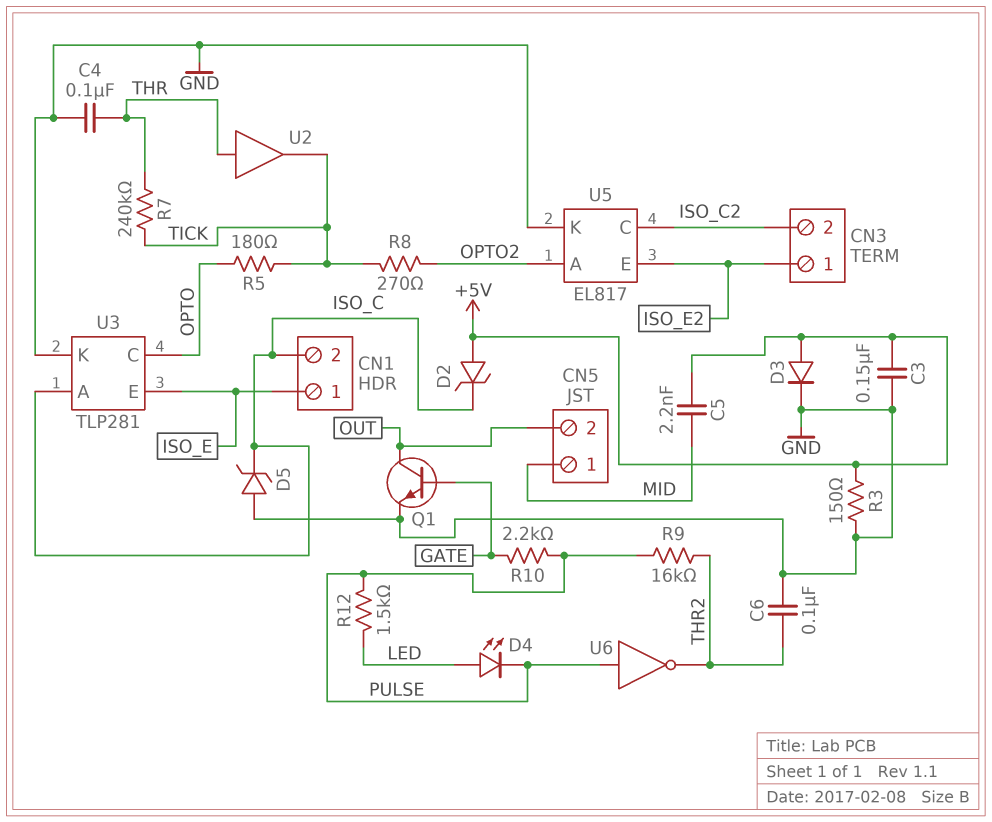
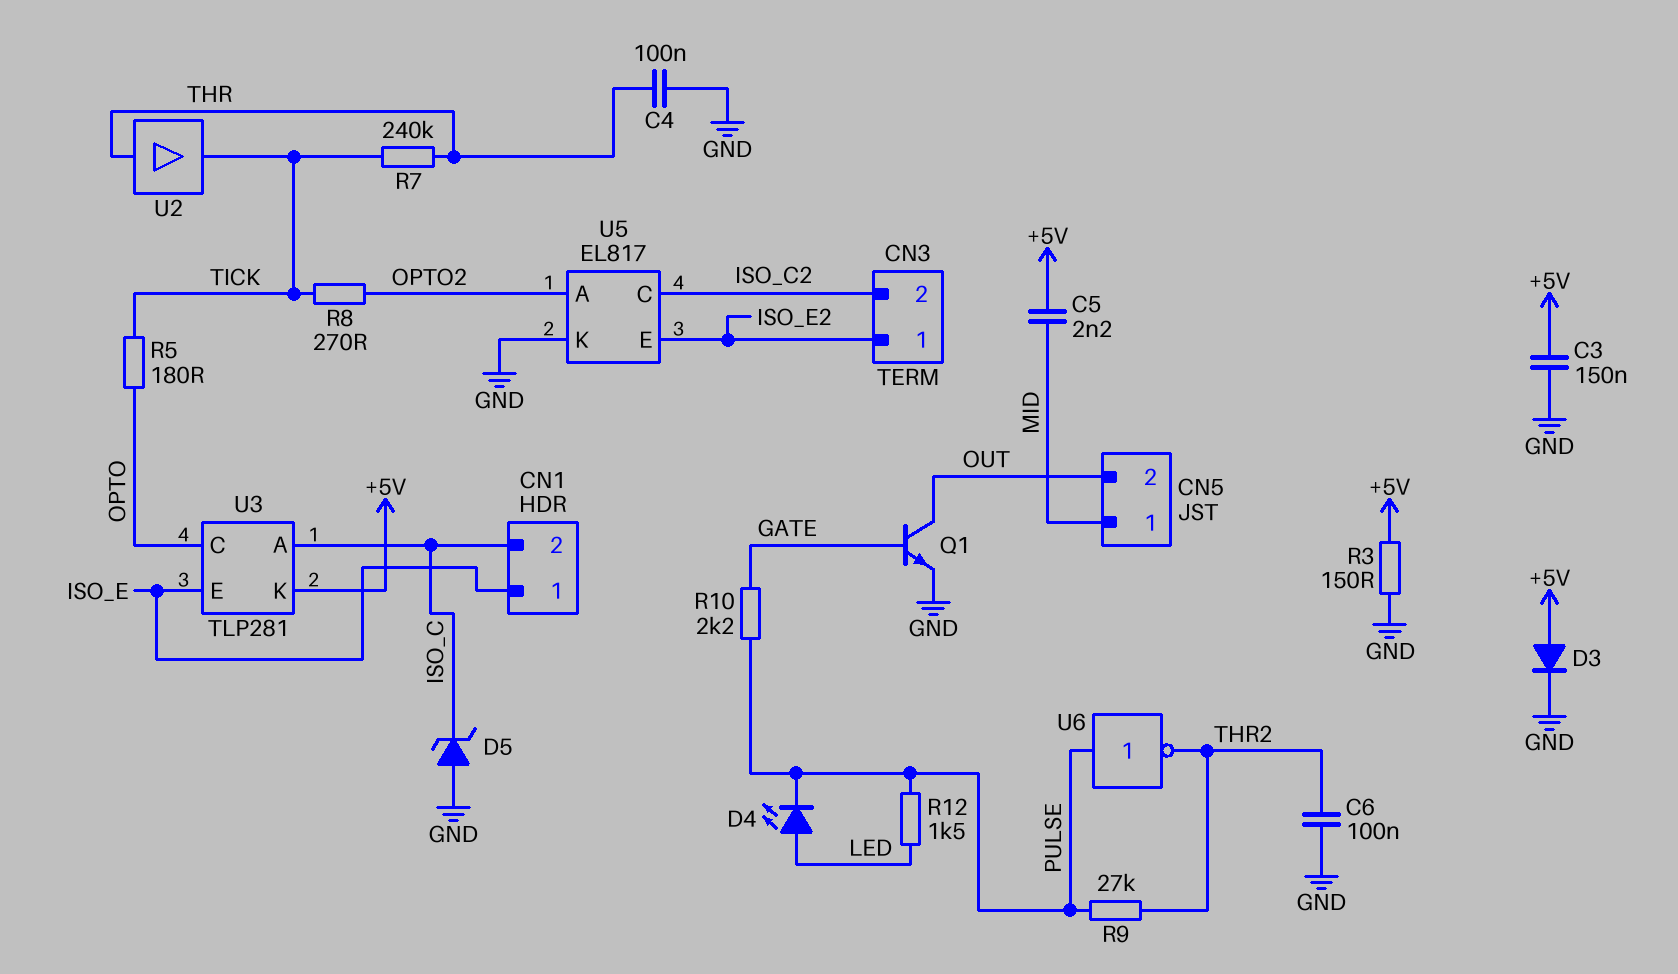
D2: zener (A +5V, K ISO_C) -> none
R9: 16k (PULSE, THR2) -> 27k (PULSE, THR2)
U3 pin K: GND -> +5V

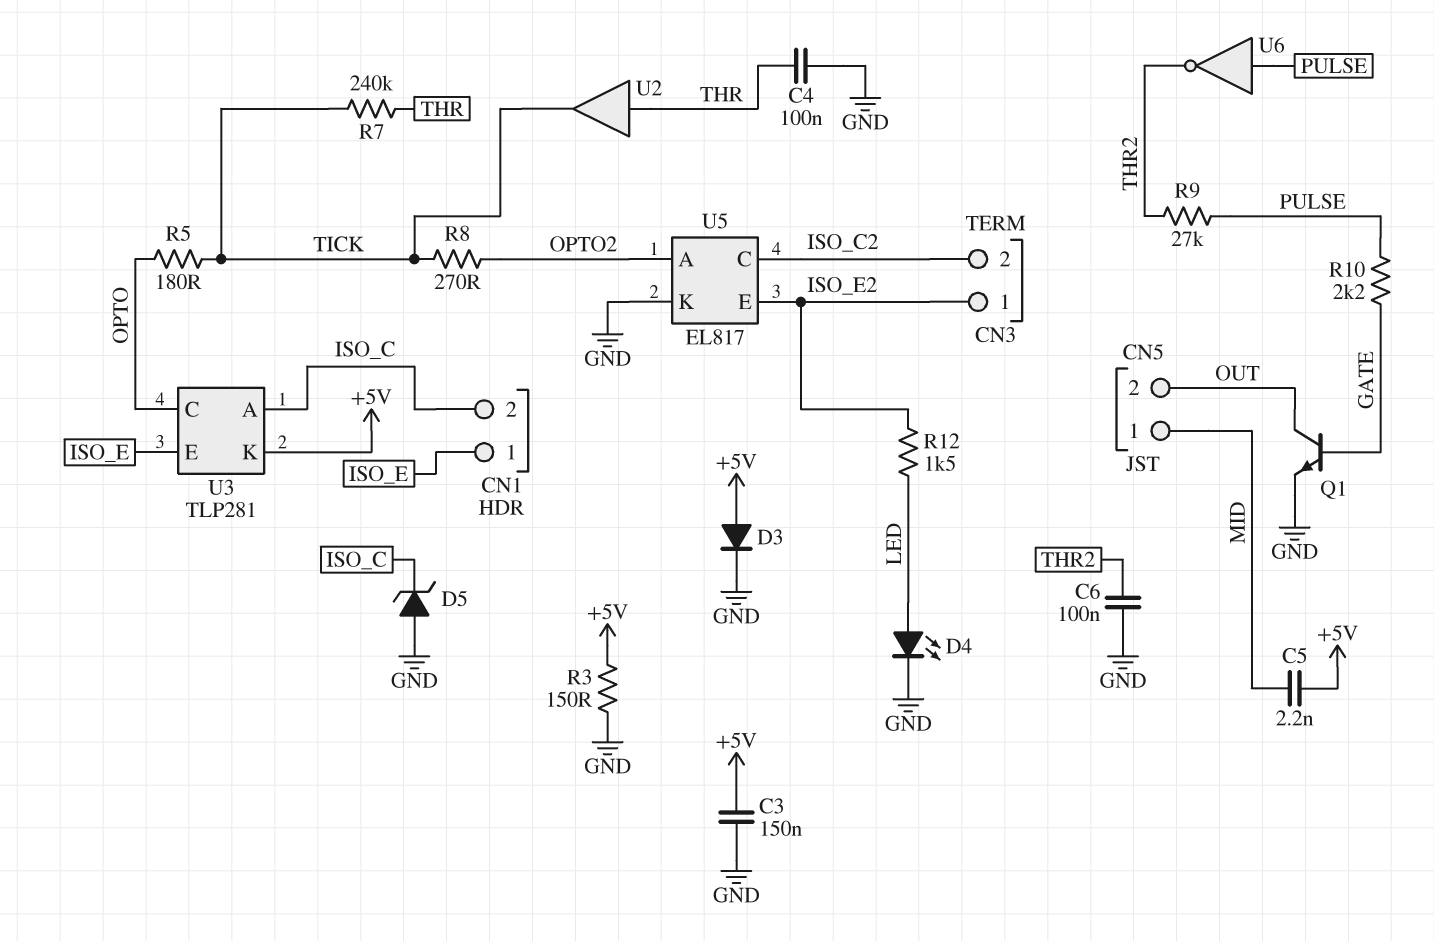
D4: LED (A LED, K PULSE) -> LED (A LED, K GND)
R12: 1.5k (LED, PULSE) -> 1.5k (ISO_E2, LED)

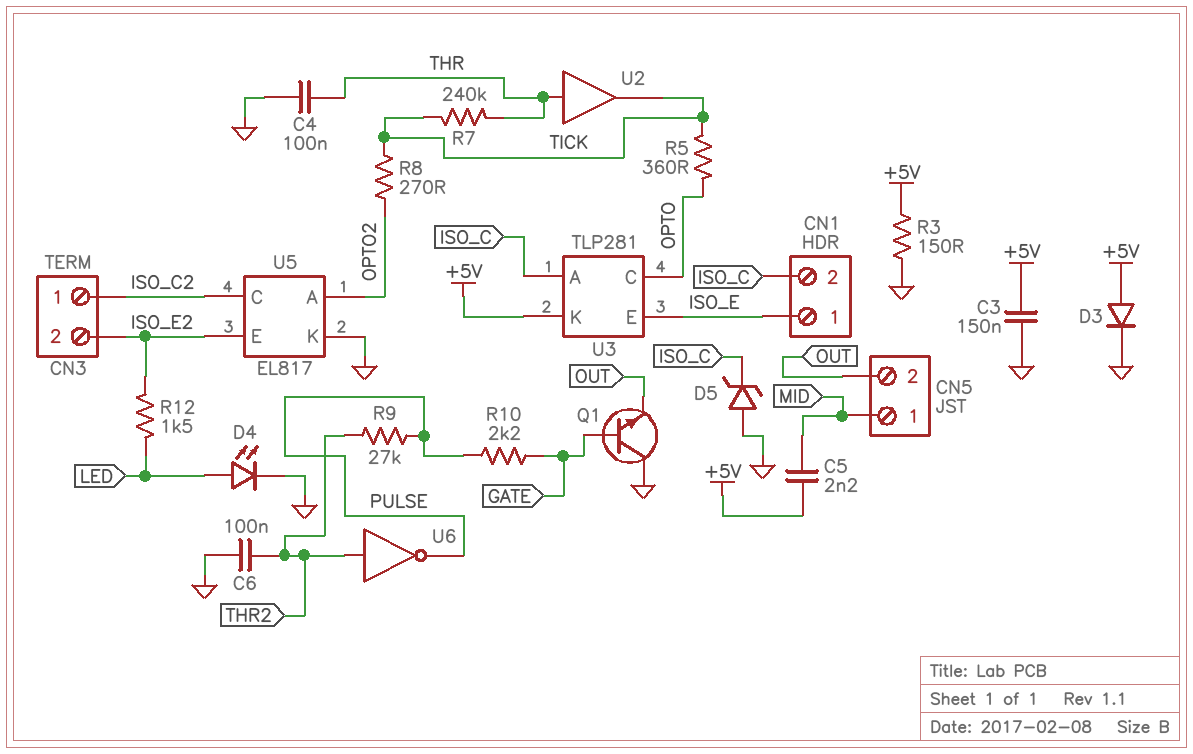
CN3 pin 1: ISO_E2 -> ISO_C2
CN3 pin 2: ISO_C2 -> ISO_E2
Q1: NPN (B GATE, C OUT, E GND) -> NPN (B GATE, C GND, E OUT)
R5: 180 (OPTO, TICK) -> 360 (OPTO, TICK)
U6: NOT (in PULSE, out THR2) -> NOT (in THR2, out PULSE)

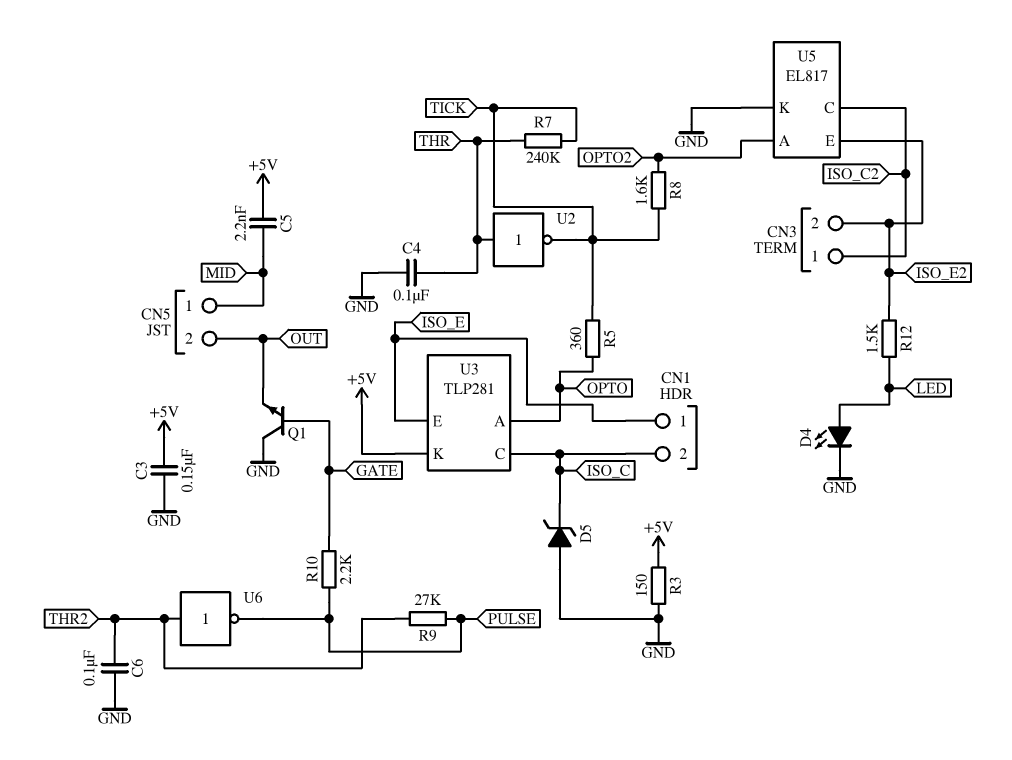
D3: diode (A +5V, K GND) -> none
R8: 270 (OPTO2, TICK) -> 1.6k (OPTO2, TICK)
U2: buffer (in THR, out TICK) -> NOT (in THR, out TICK)
U3 pin A: ISO_C -> OPTO
U3 pin C: OPTO -> ISO_C

